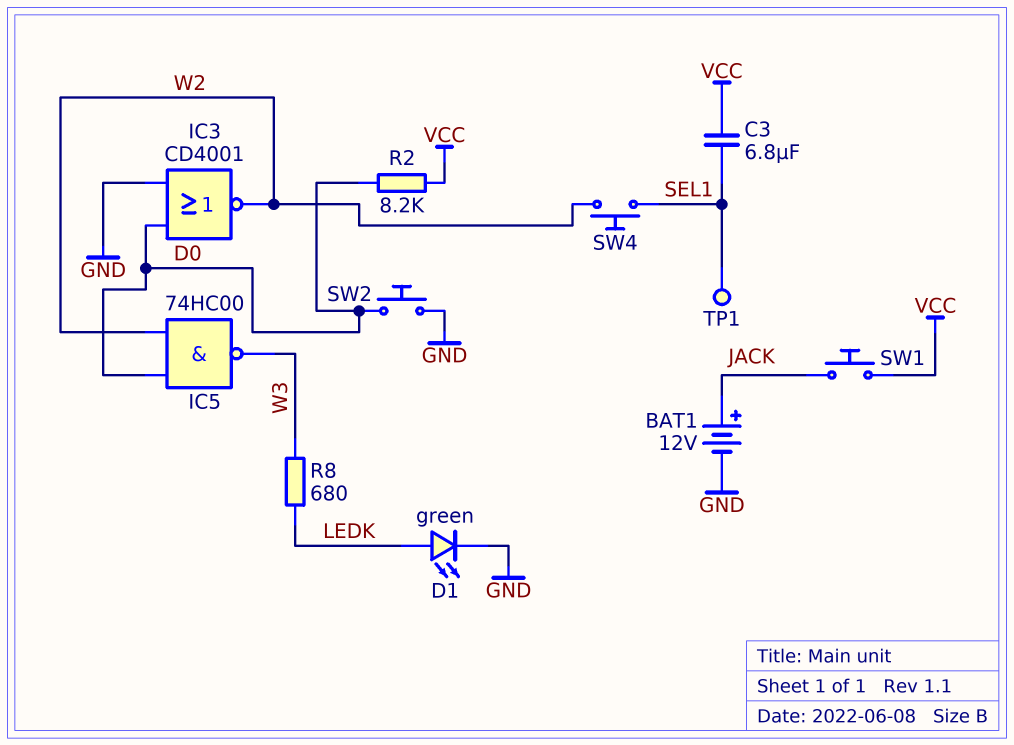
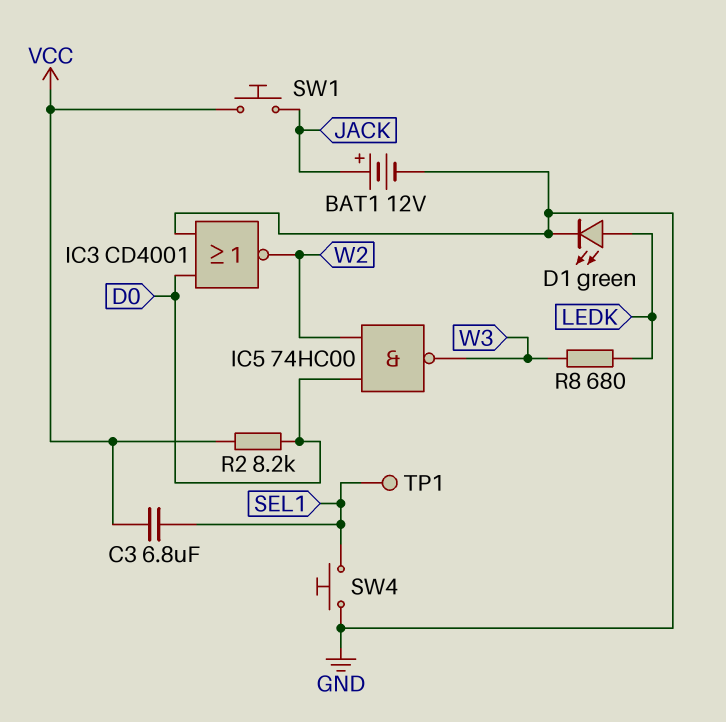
SW2: button (D0, GND) -> none
SW4: button (SEL1, W2) -> button (GND, SEL1)

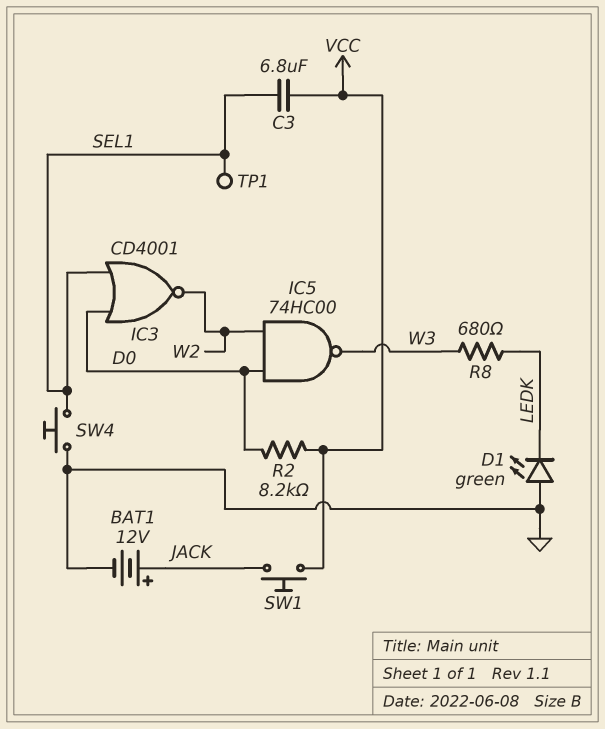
D1: LED green (A LEDK, K GND) -> LED green (A GND, K LEDK)
IC3: NOR CD4001 (in D0, in GND, out W2) -> NOR CD4001 (in D0, in SEL1, out W2)

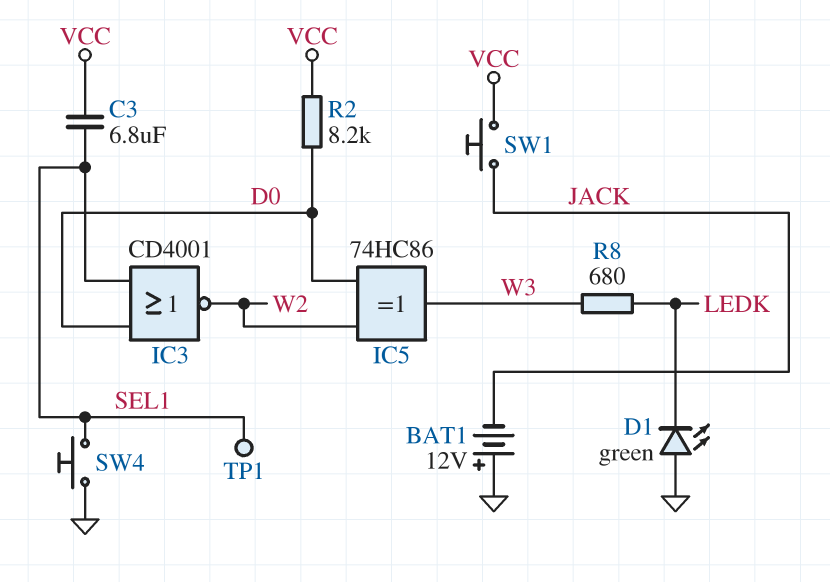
BAT1: 12V (plus JACK, minus GND) -> 12V (plus GND, minus JACK)
IC5: NAND 74HC00 (in D0, in W2, out W3) -> XOR 74HC86 (in D0, in W2, out W3)

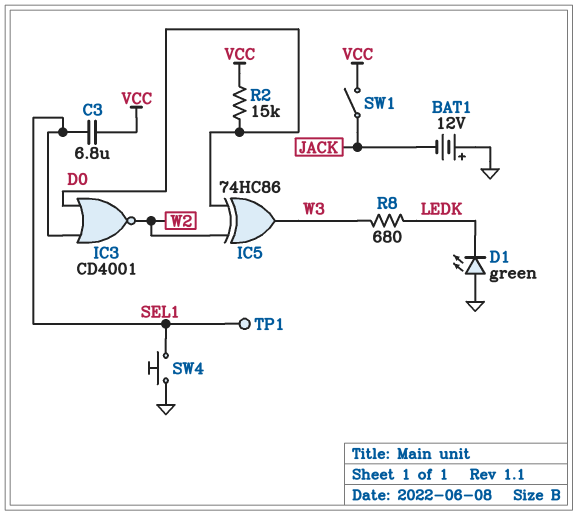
R2: 8.2k (D0, VCC) -> 15k (D0, VCC)
SW1: button (JACK, VCC) -> switch (JACK, VCC)

